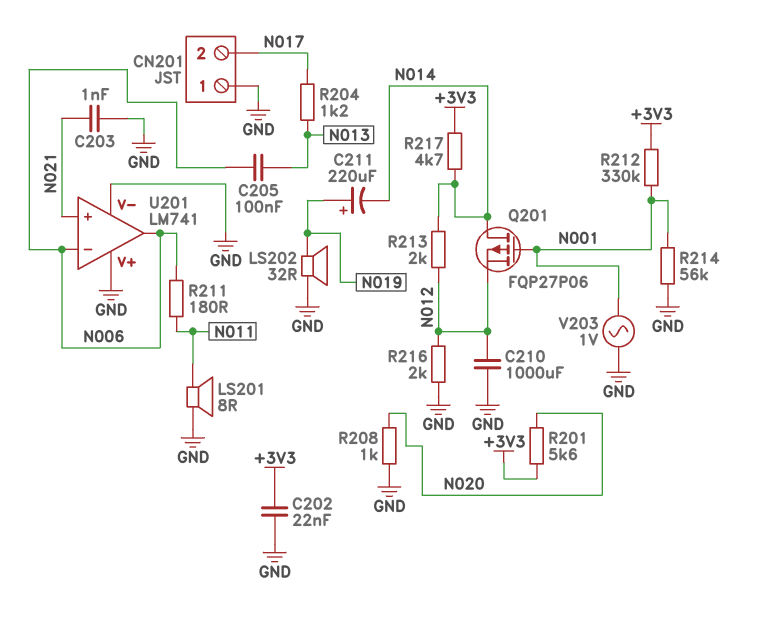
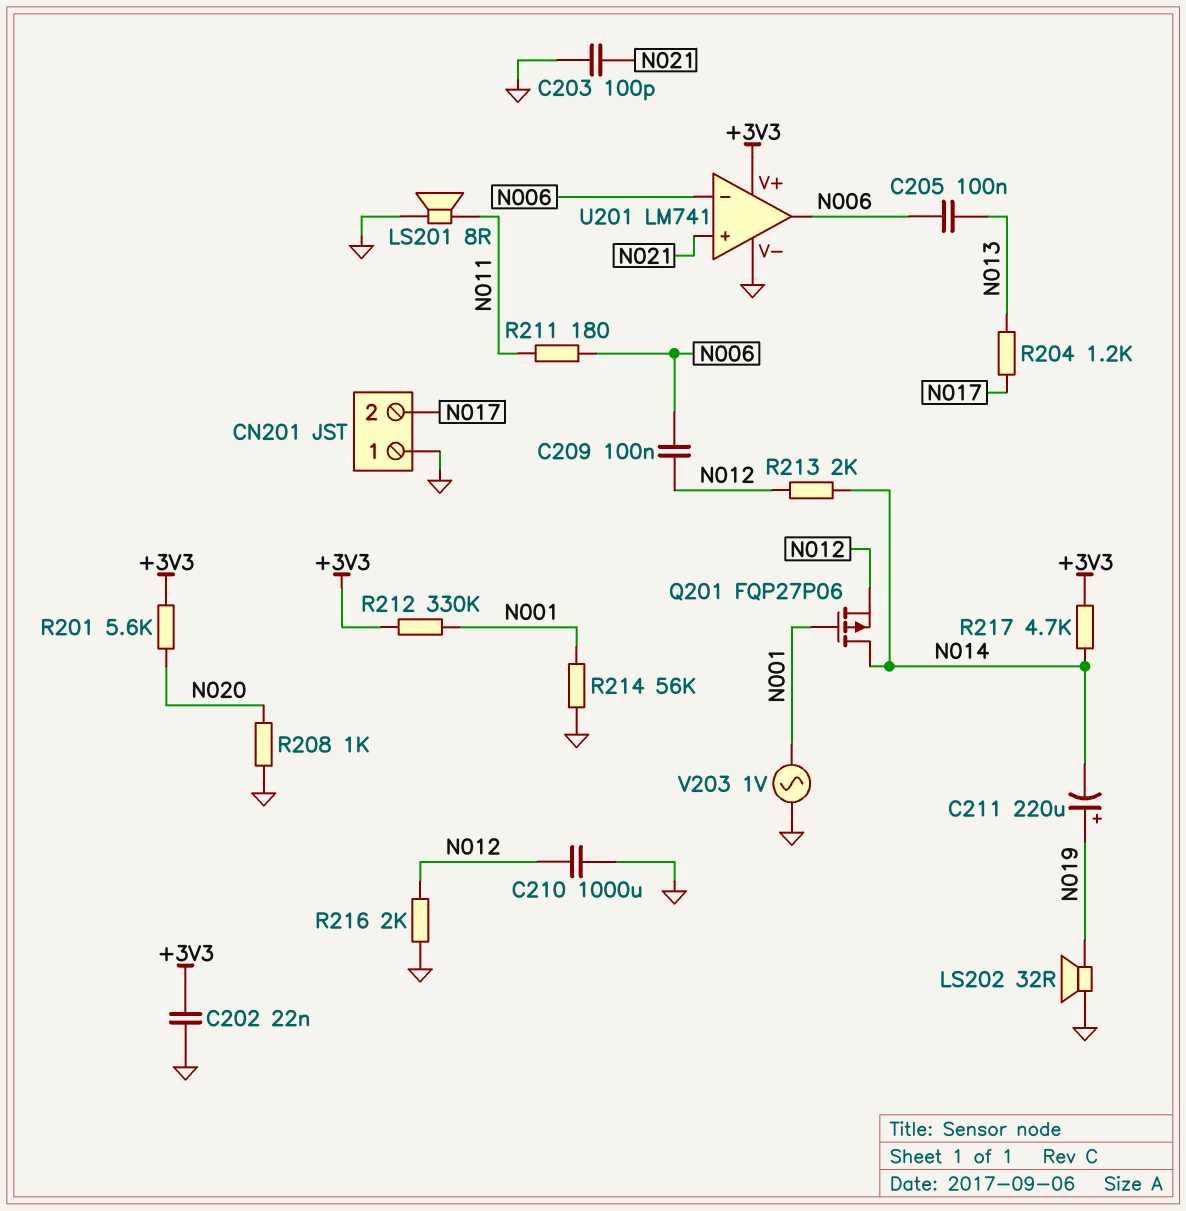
C203: 1nF (GND, N021) -> 100pF (GND, N021)
C209: none -> 100nF (N006, N012)
U201 pin V+: GND -> +3V3

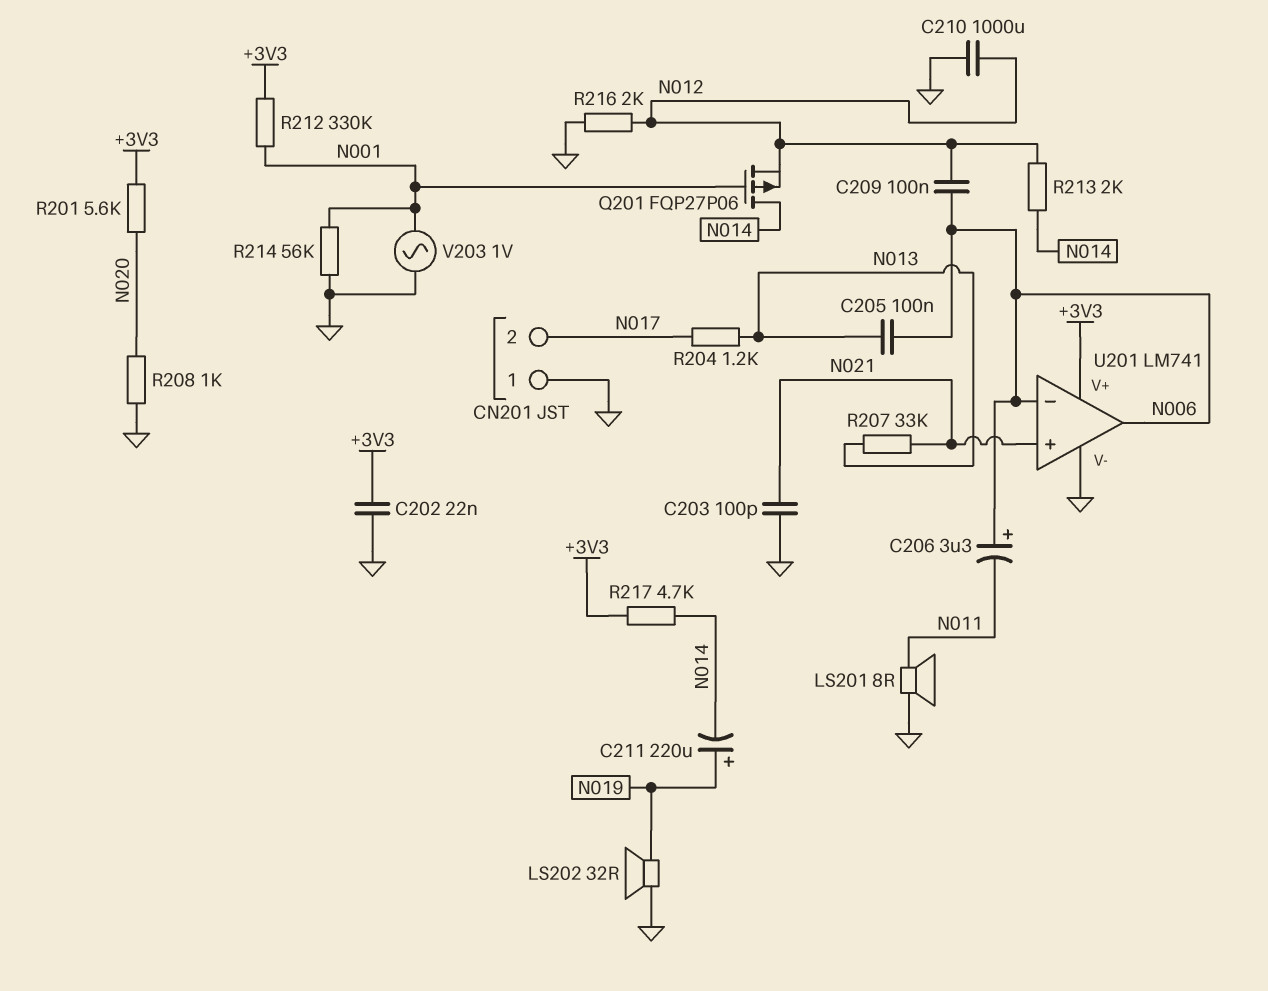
C206: none -> 3.3uF (plus N006, minus N011)
R207: none -> 33k (N013, N021)
R211: 180 (N006, N011) -> none

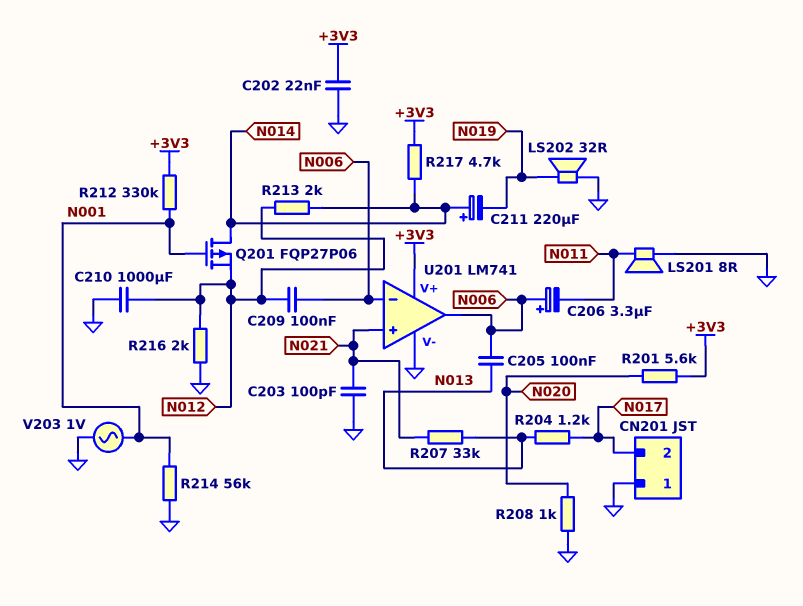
C211: 220uF (plus N019, minus N014) -> 220uF (plus N014, minus N019)

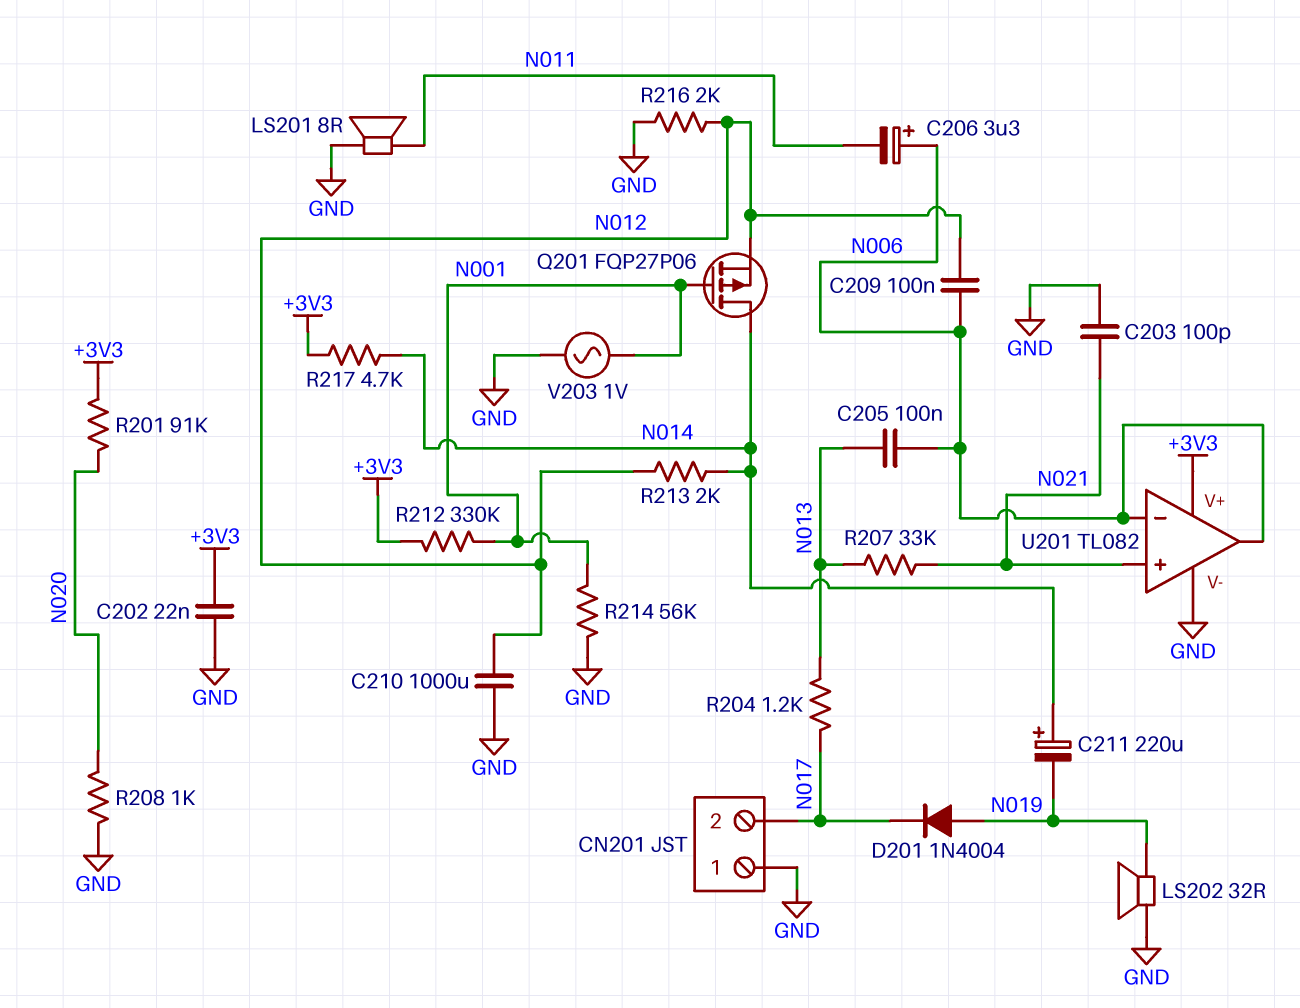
D201: none -> diode 1N4004 (A N019, K N017)
R201: 5.6k (+3V3, N020) -> 91k (+3V3, N020)
U201: LM741 -> TL082

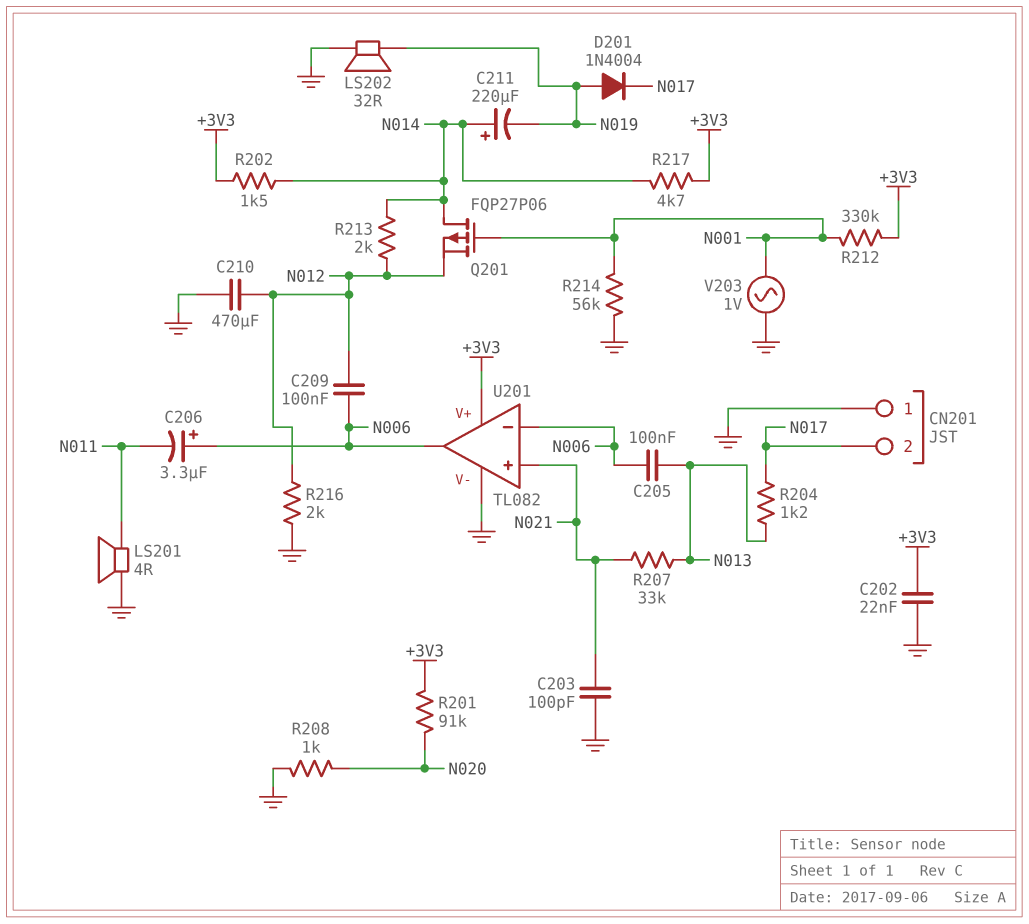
C210: 1000uF (GND, N012) -> 470uF (GND, N012)
LS201: speaker 8R (GND, N011) -> speaker 4R (GND, N011)
R202: none -> 1.5k (+3V3, N014)

